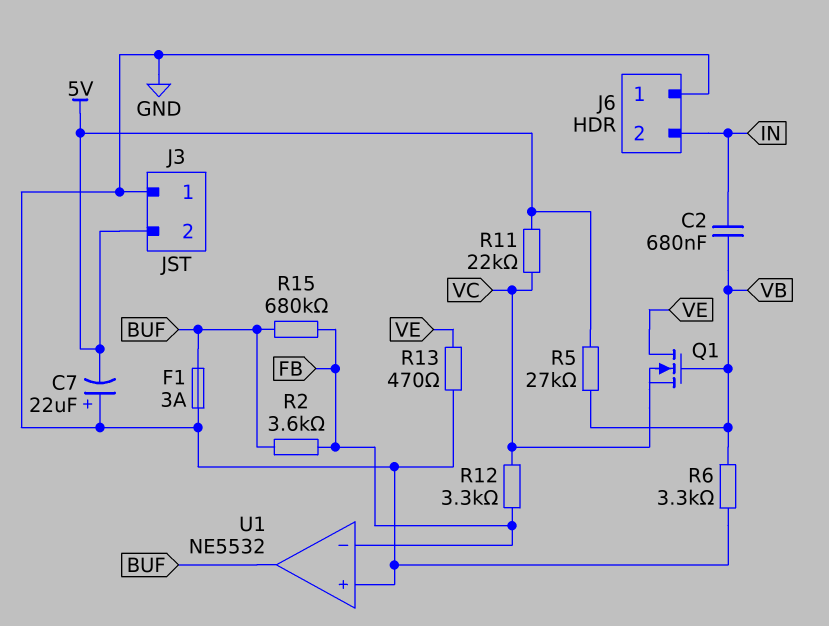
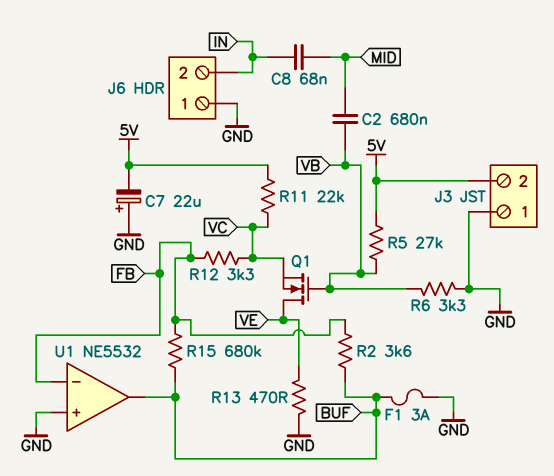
C2: 680nF (IN, VB) -> 680nF (MID, VB)
C8: none -> 68nF (IN, MID)

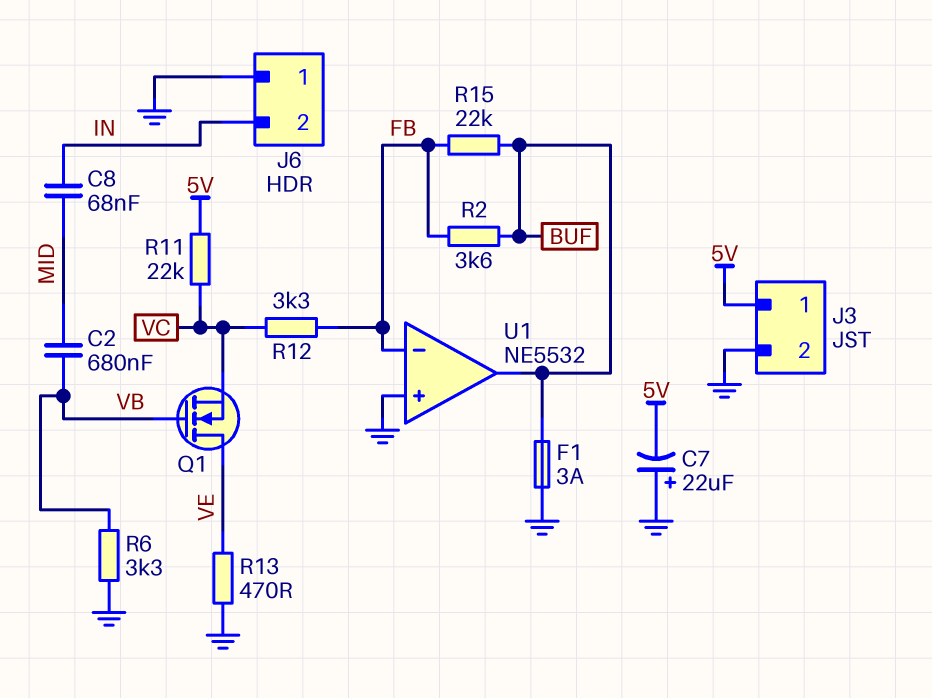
J3 pin 1: GND -> 5V
J3 pin 2: 5V -> GND
R5: 27k (5V, VB) -> none
R15: 680k (BUF, FB) -> 22k (BUF, FB)

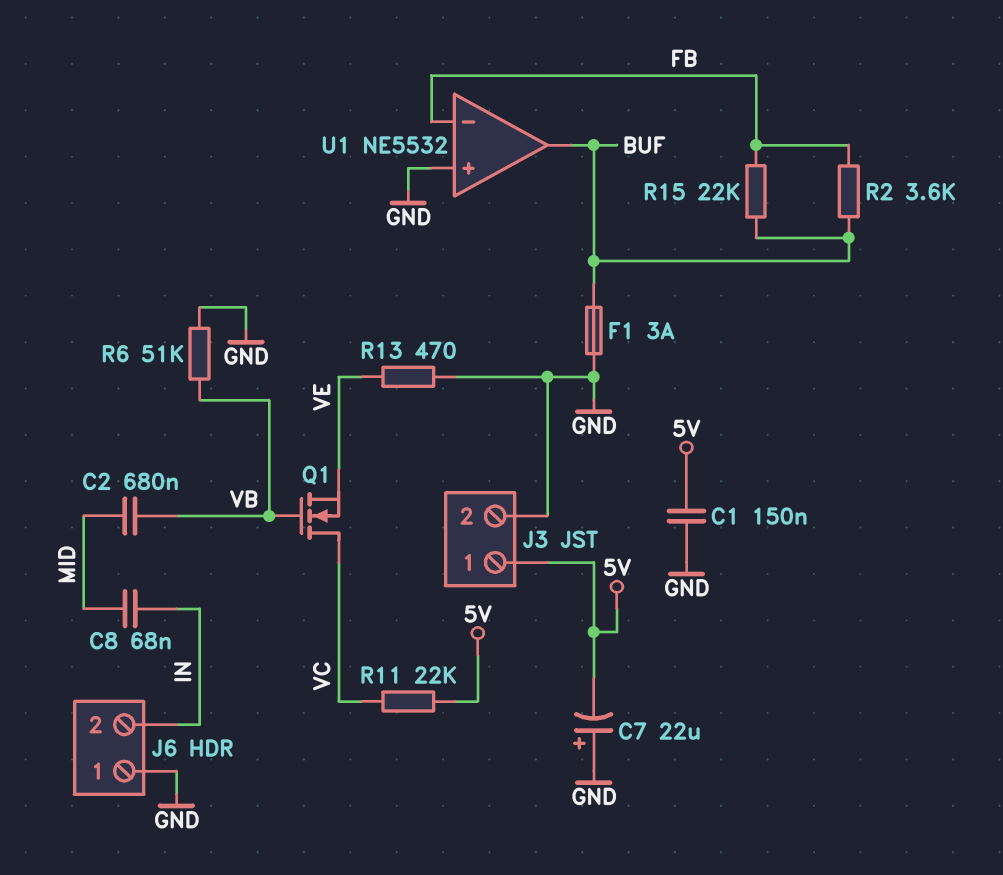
C1: none -> 150nF (5V, GND)
Q1: NMOS (G VB, D VE, S VC) -> NMOS (G VB, D VC, S VE)
R6: 3.3k (GND, VB) -> 51k (GND, VB)
R12: 3.3k (FB, VC) -> none

